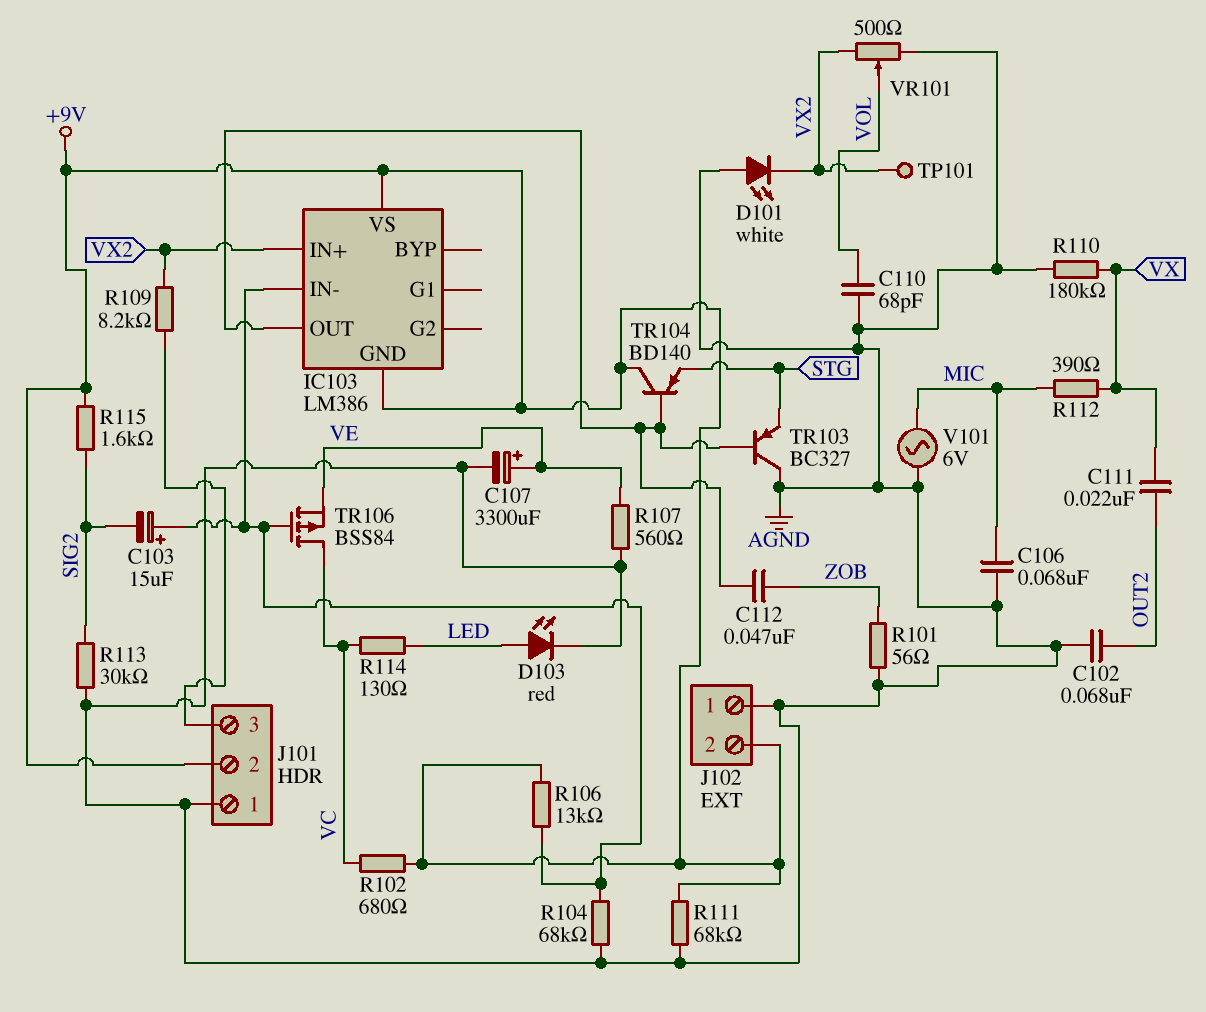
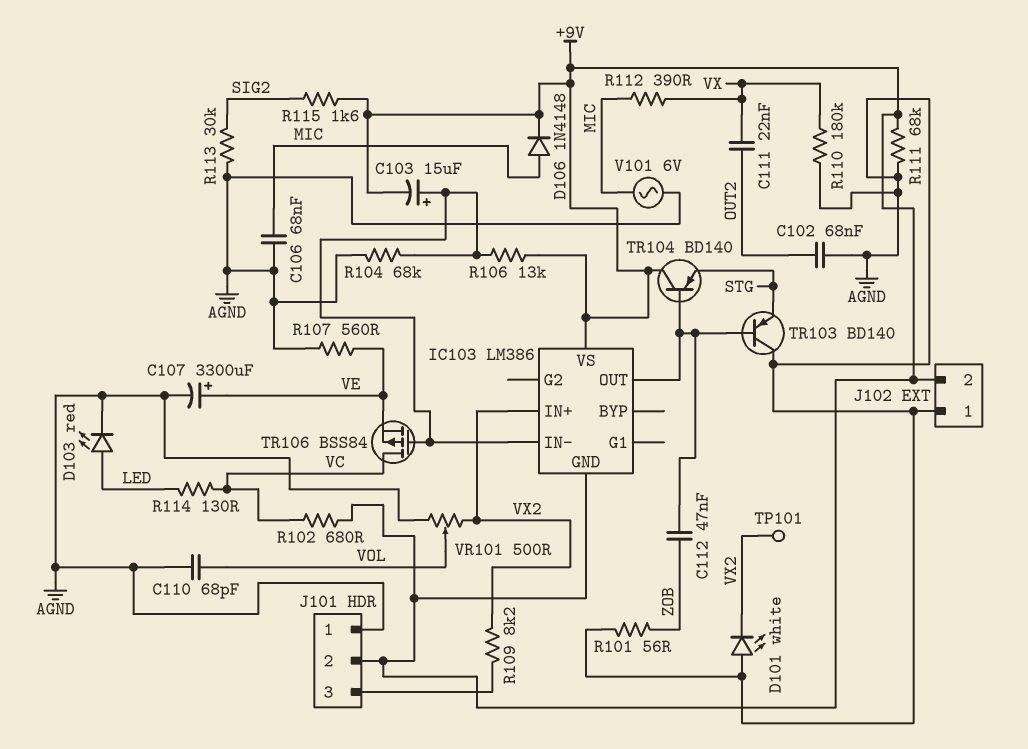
C103: 15uF (plus IC103/IN-, minus SIG2) -> 15uF (plus IC103/IN-, minus +9V)
D106: none -> diode 1N4148 (A MIC, K +9V)
TR103: PNP BC327 (B IC103/OUT, C AGND, E STG) -> PNP BD140 (B IC103/OUT, C AGND, E STG)

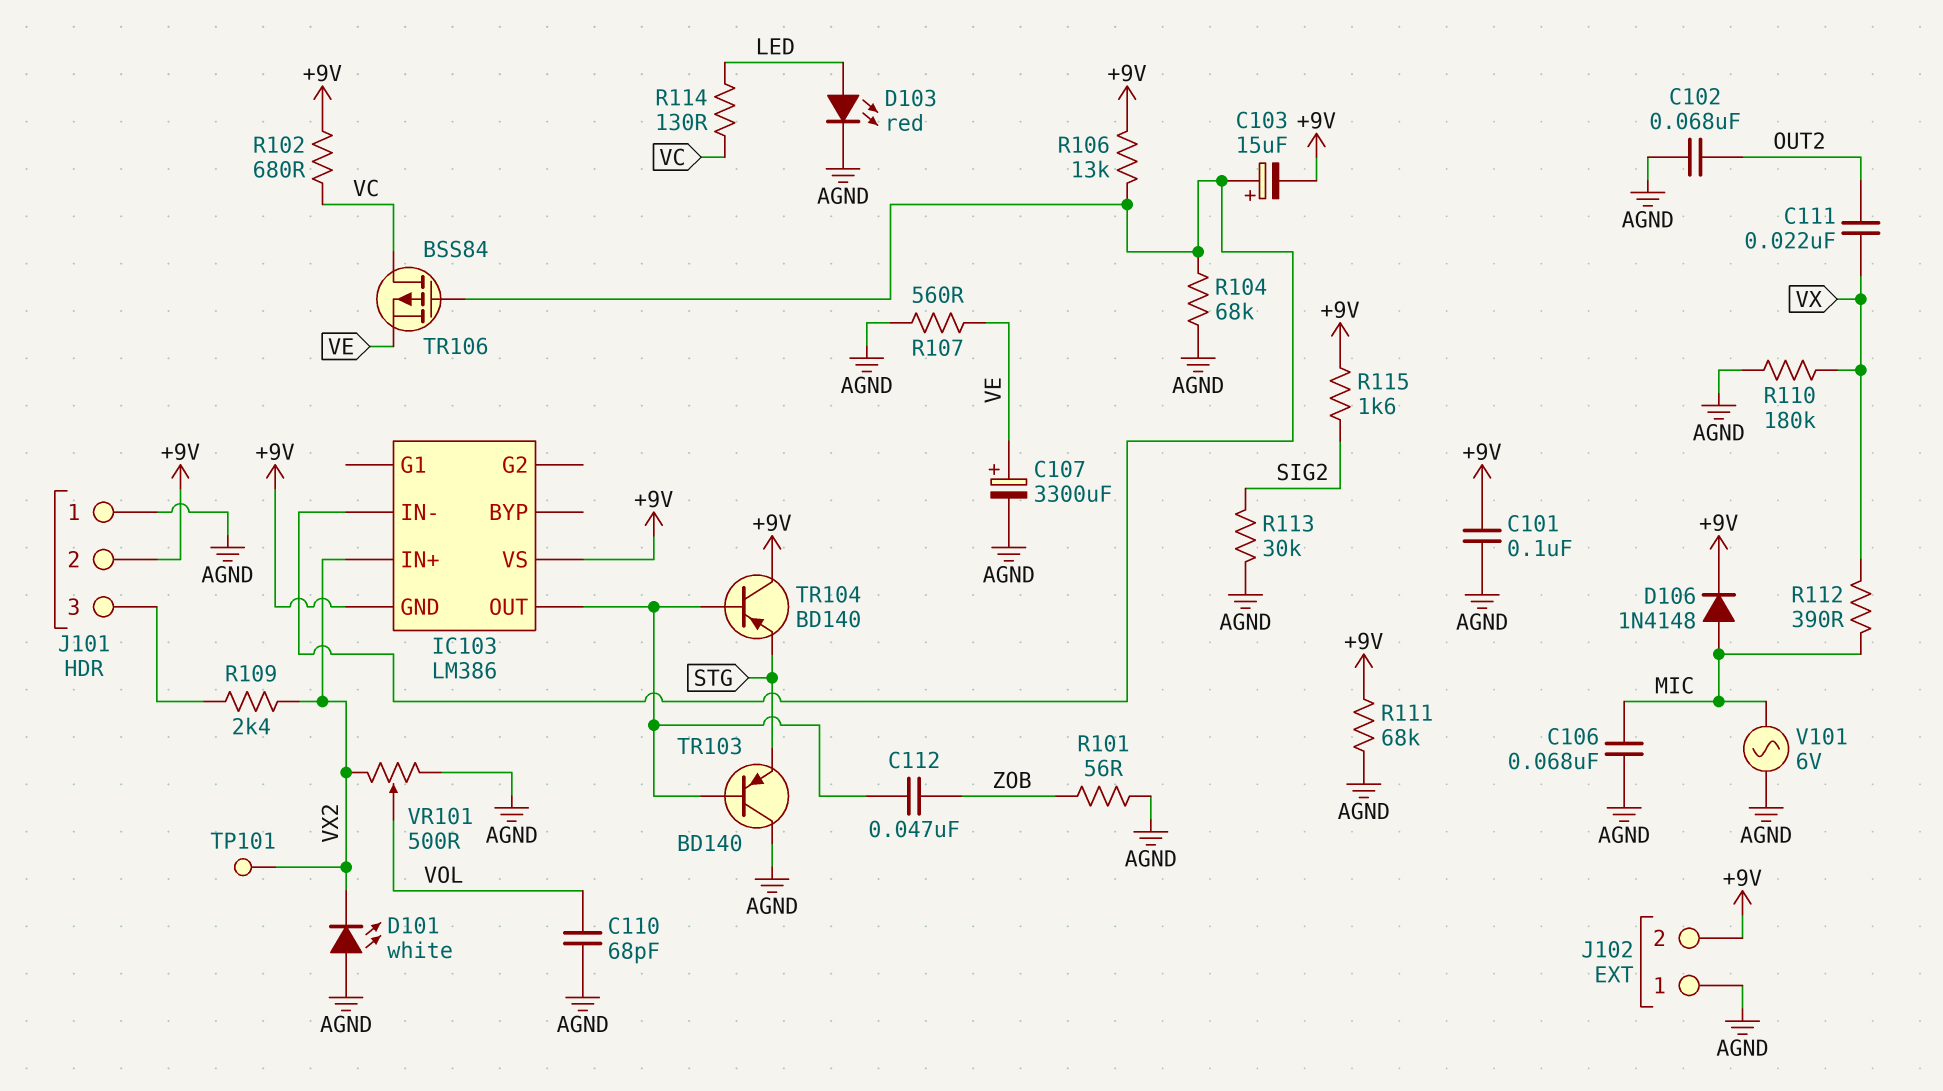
C101: none -> 100nF (+9V, AGND)
R109: 8.2k (J101/3, VX2) -> 2.4k (J101/3, VX2)

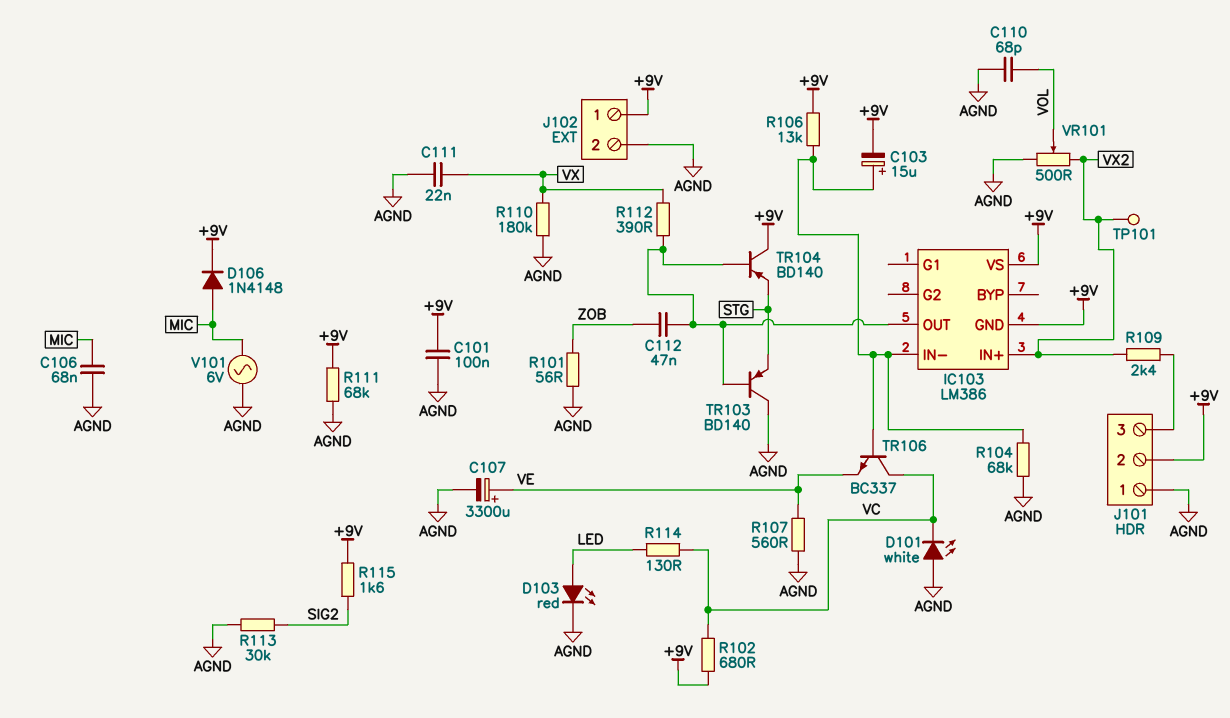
C102: 68nF (AGND, OUT2) -> none
C111: 22nF (OUT2, VX) -> 22nF (AGND, VX)
D101: LED white (A AGND, K VX2) -> LED white (A AGND, K VC)
J102 pin 1: AGND -> +9V
J102 pin 2: +9V -> AGND
R112: 390 (MIC, VX) -> 390 (IC103/OUT, VX)
TR106: PMOS BSS84 (G IC103/IN-, D VC, S VE) -> NPN BC337 (B IC103/IN-, C VC, E VE)

